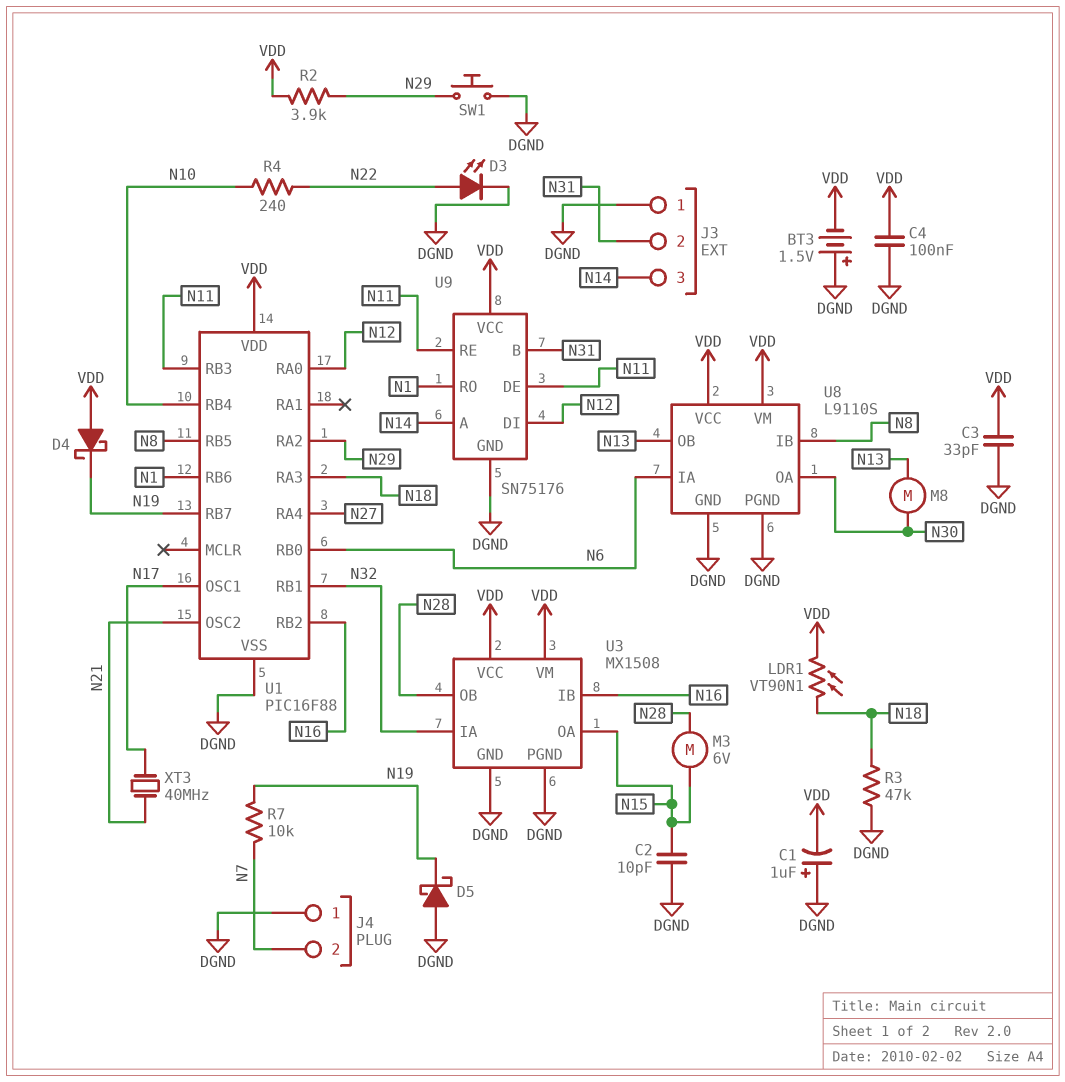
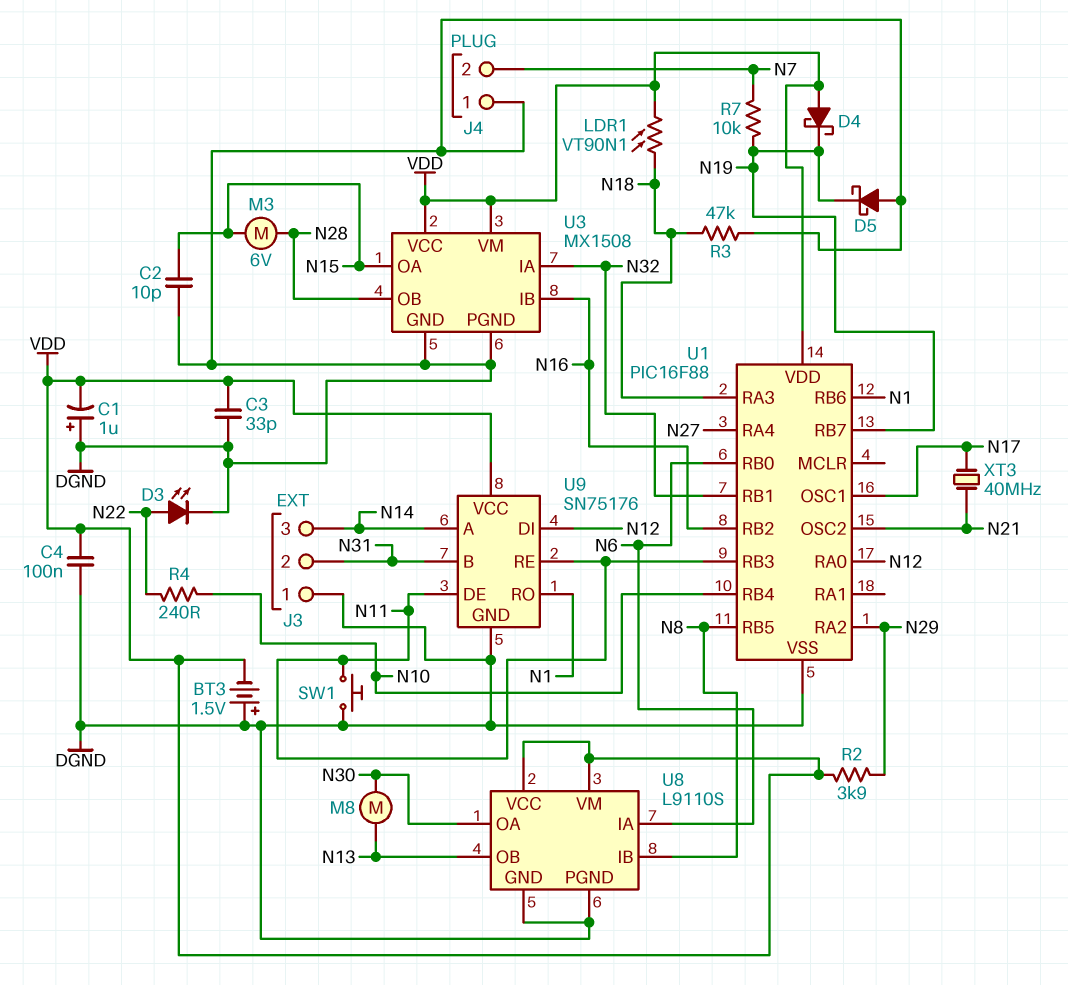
SW1: button (DGND, N29) -> button (DGND, N11)

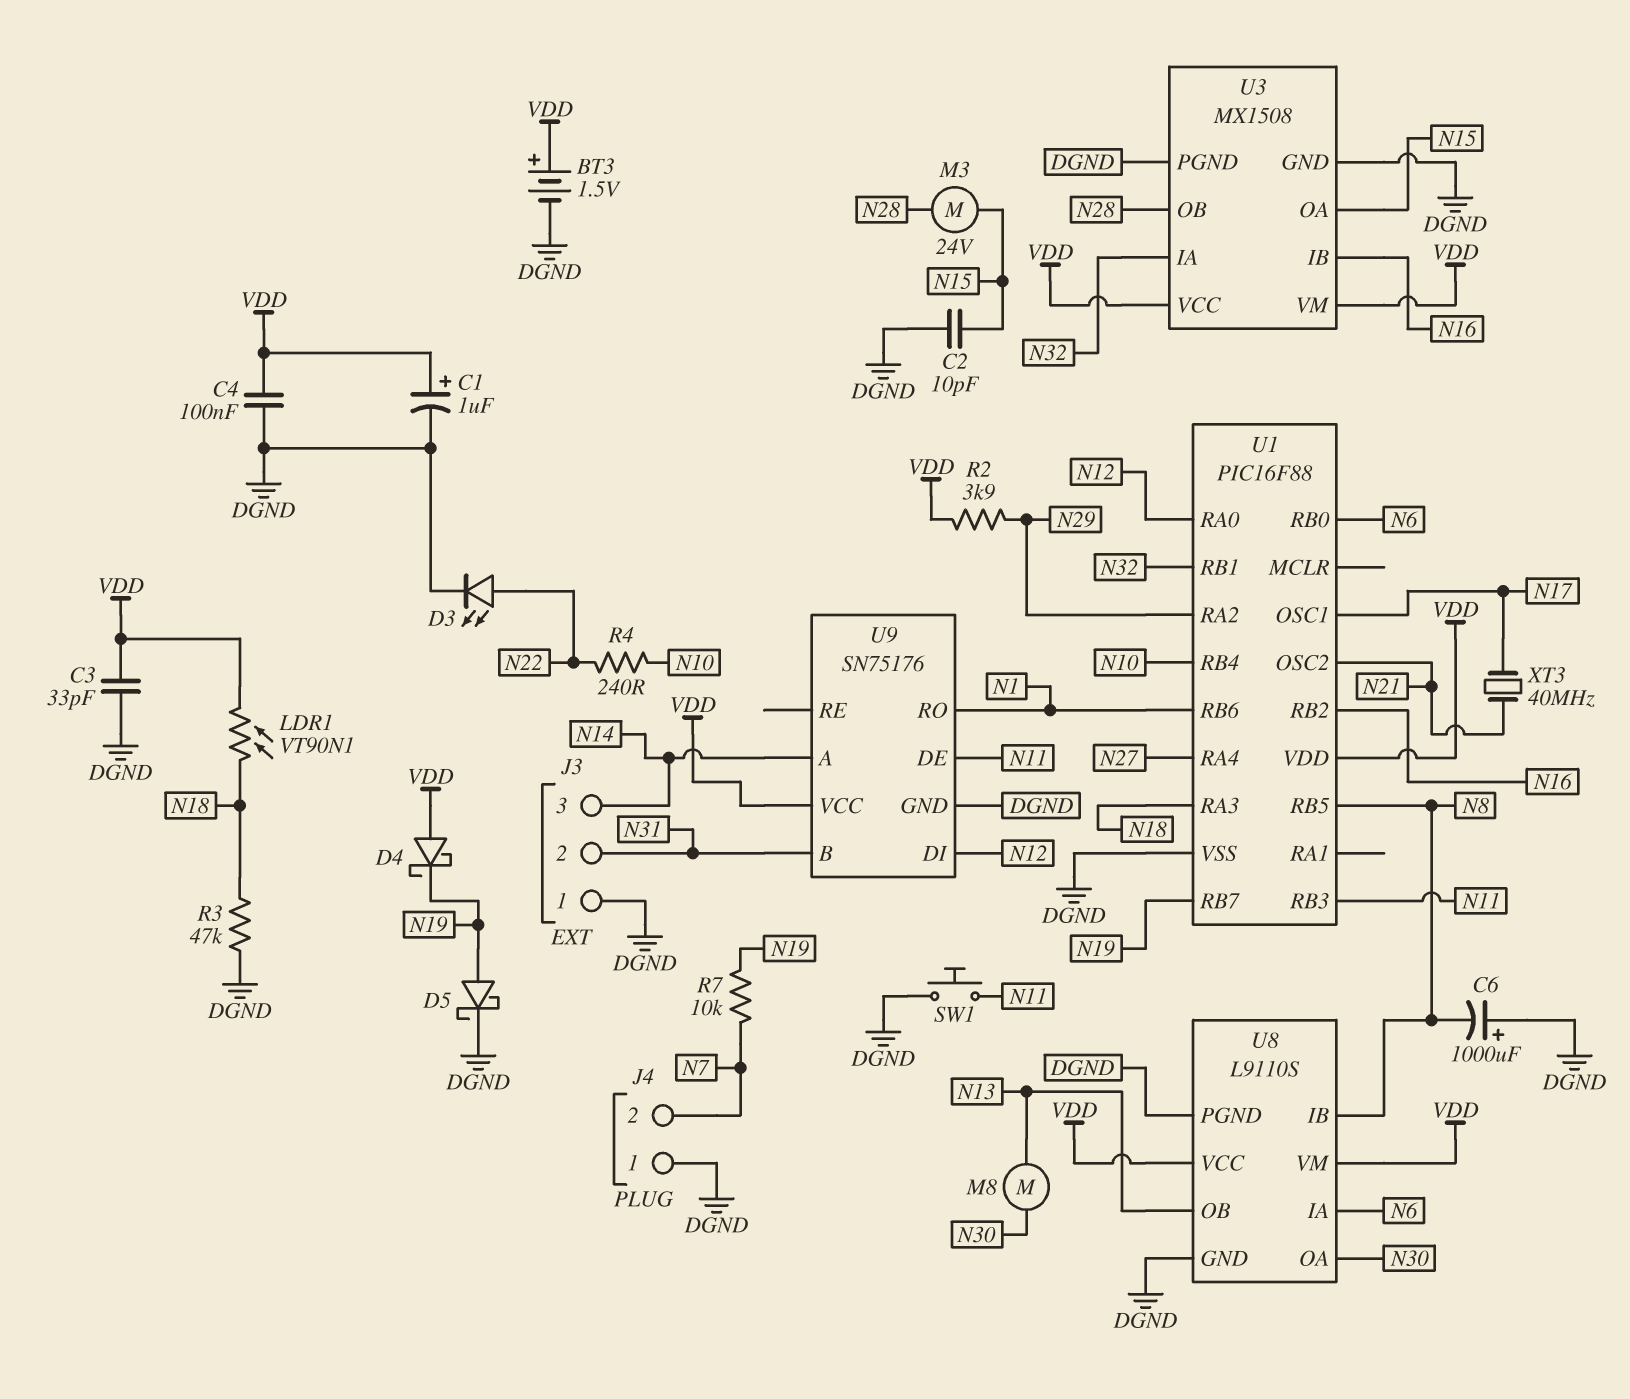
BT3: 1.5V (plus DGND, minus VDD) -> 1.5V (plus VDD, minus DGND)
C1: 1uF (plus DGND, minus VDD) -> 1uF (plus VDD, minus DGND)
C6: none -> 1000uF (plus DGND, minus N8)
D5: schottky (A DGND, K N19) -> schottky (A N19, K DGND)
M3: motor 6V (N15, N28) -> motor 24V (N15, N28)
U9 pin RE: N11 -> none

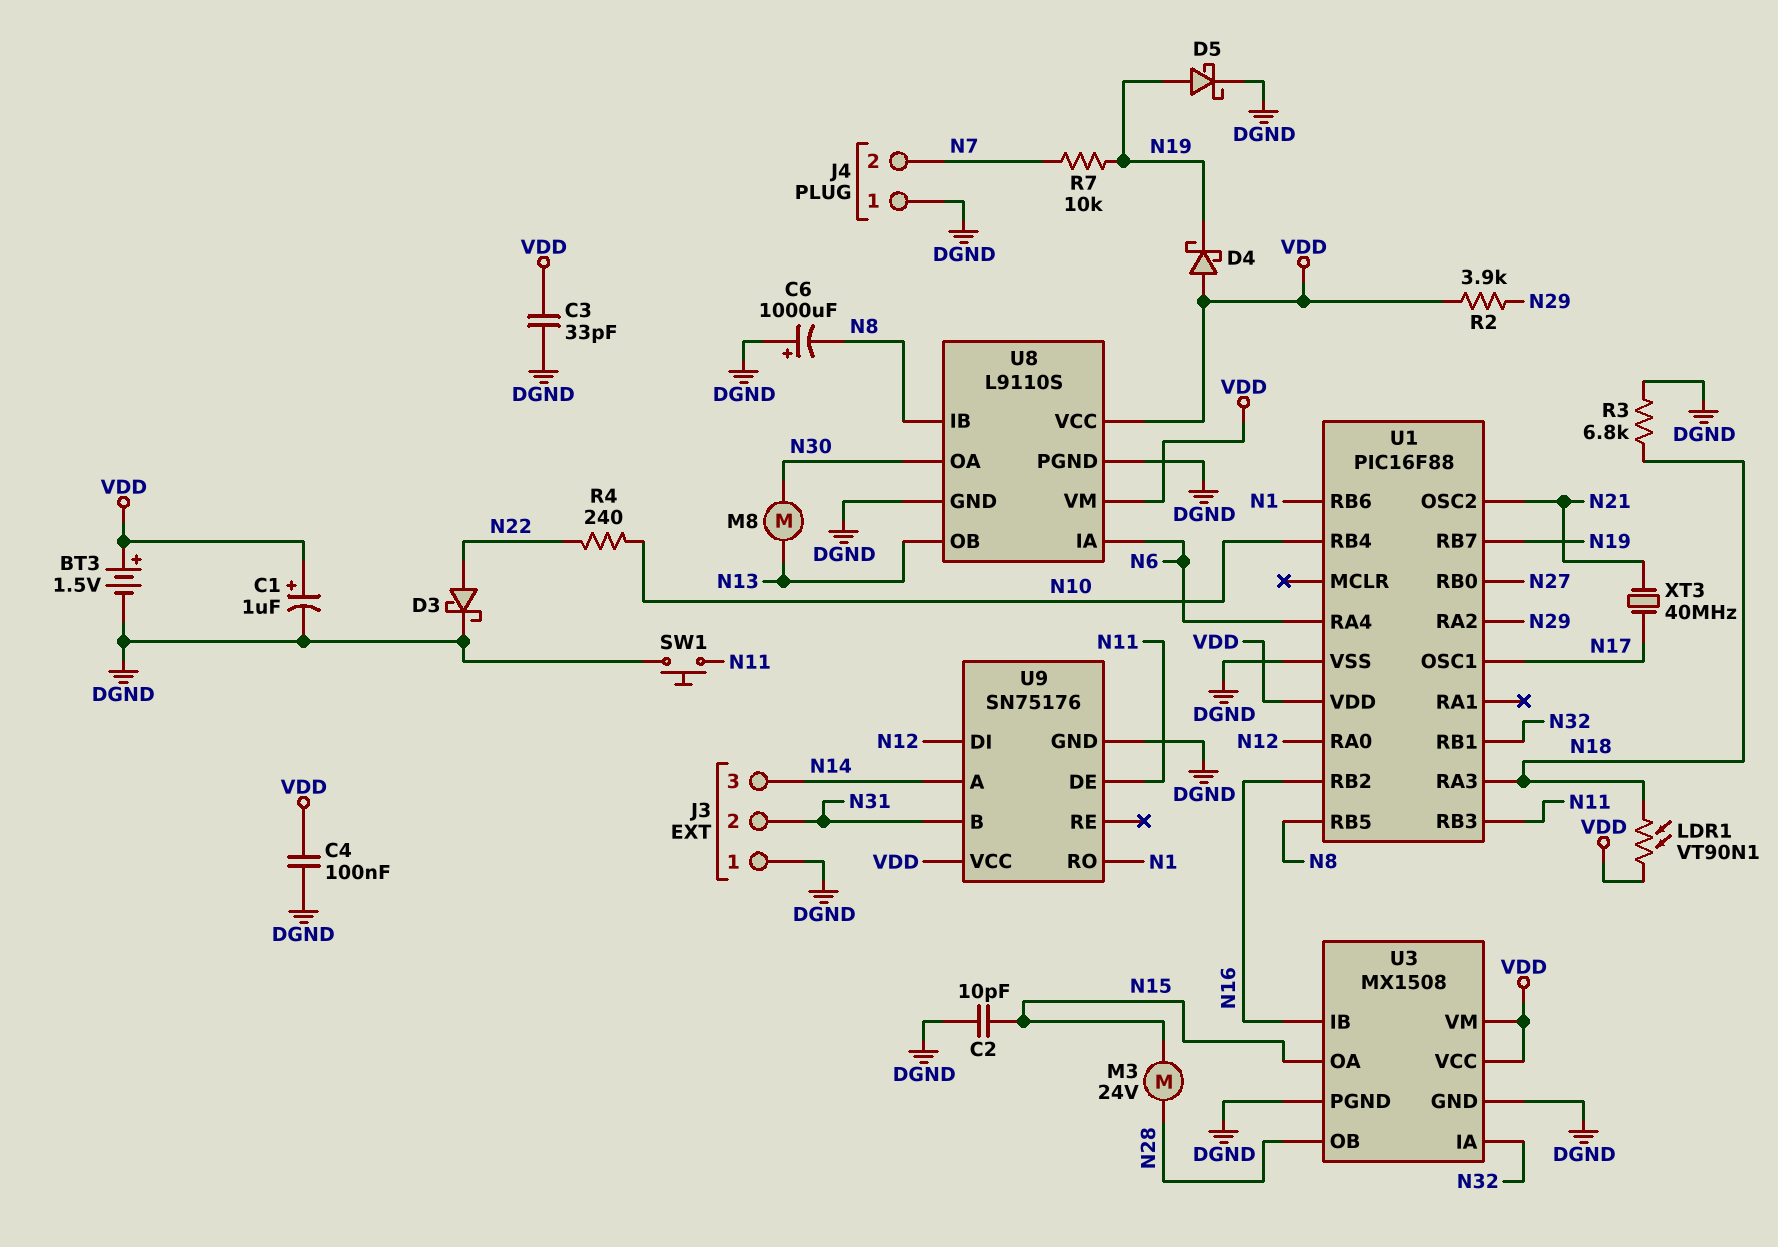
D3: LED (A N22, K DGND) -> schottky (A N22, K DGND)
R3: 47k (DGND, N18) -> 6.8k (DGND, N18)
U1 pin RA4: N27 -> N6
U1 pin RB0: N6 -> N27

